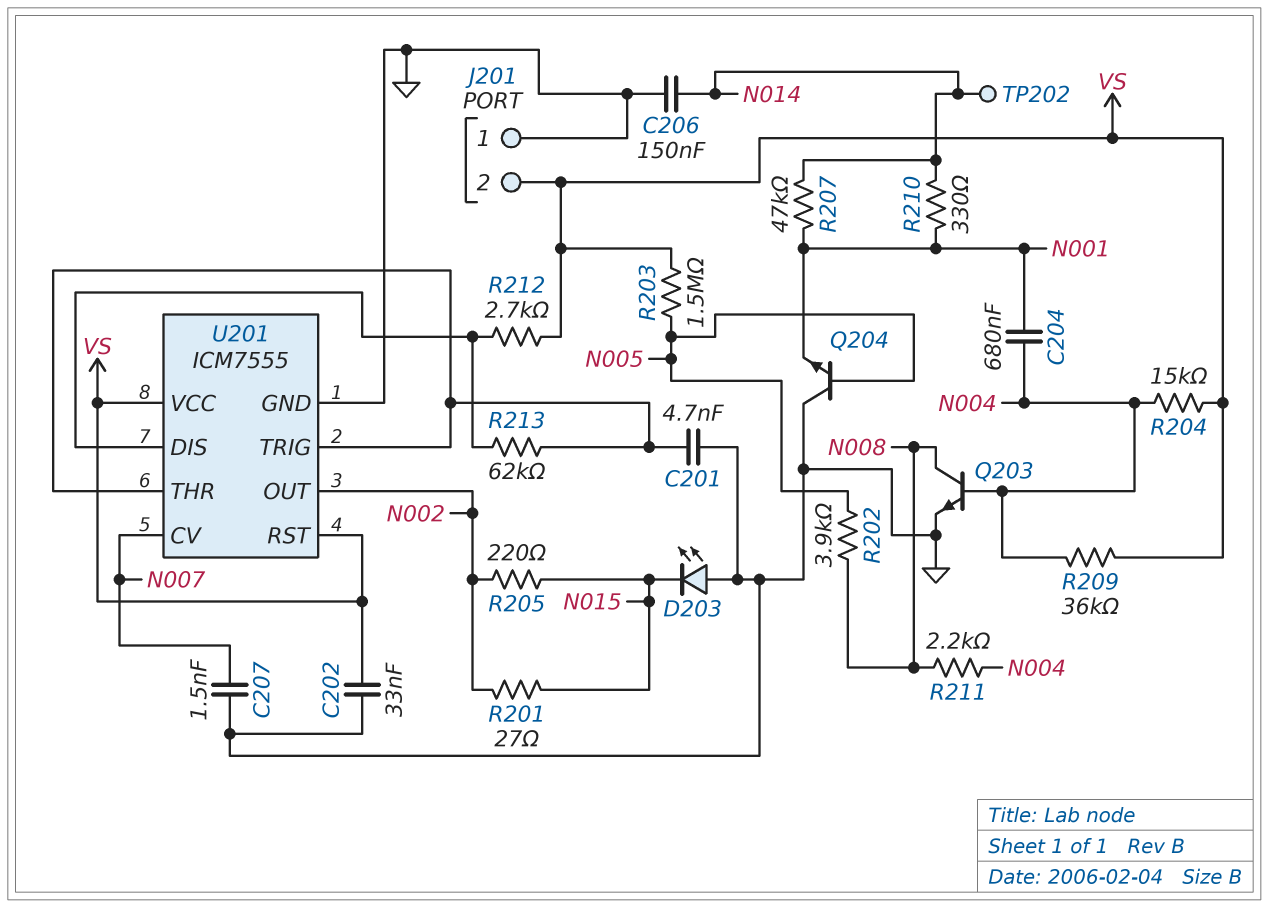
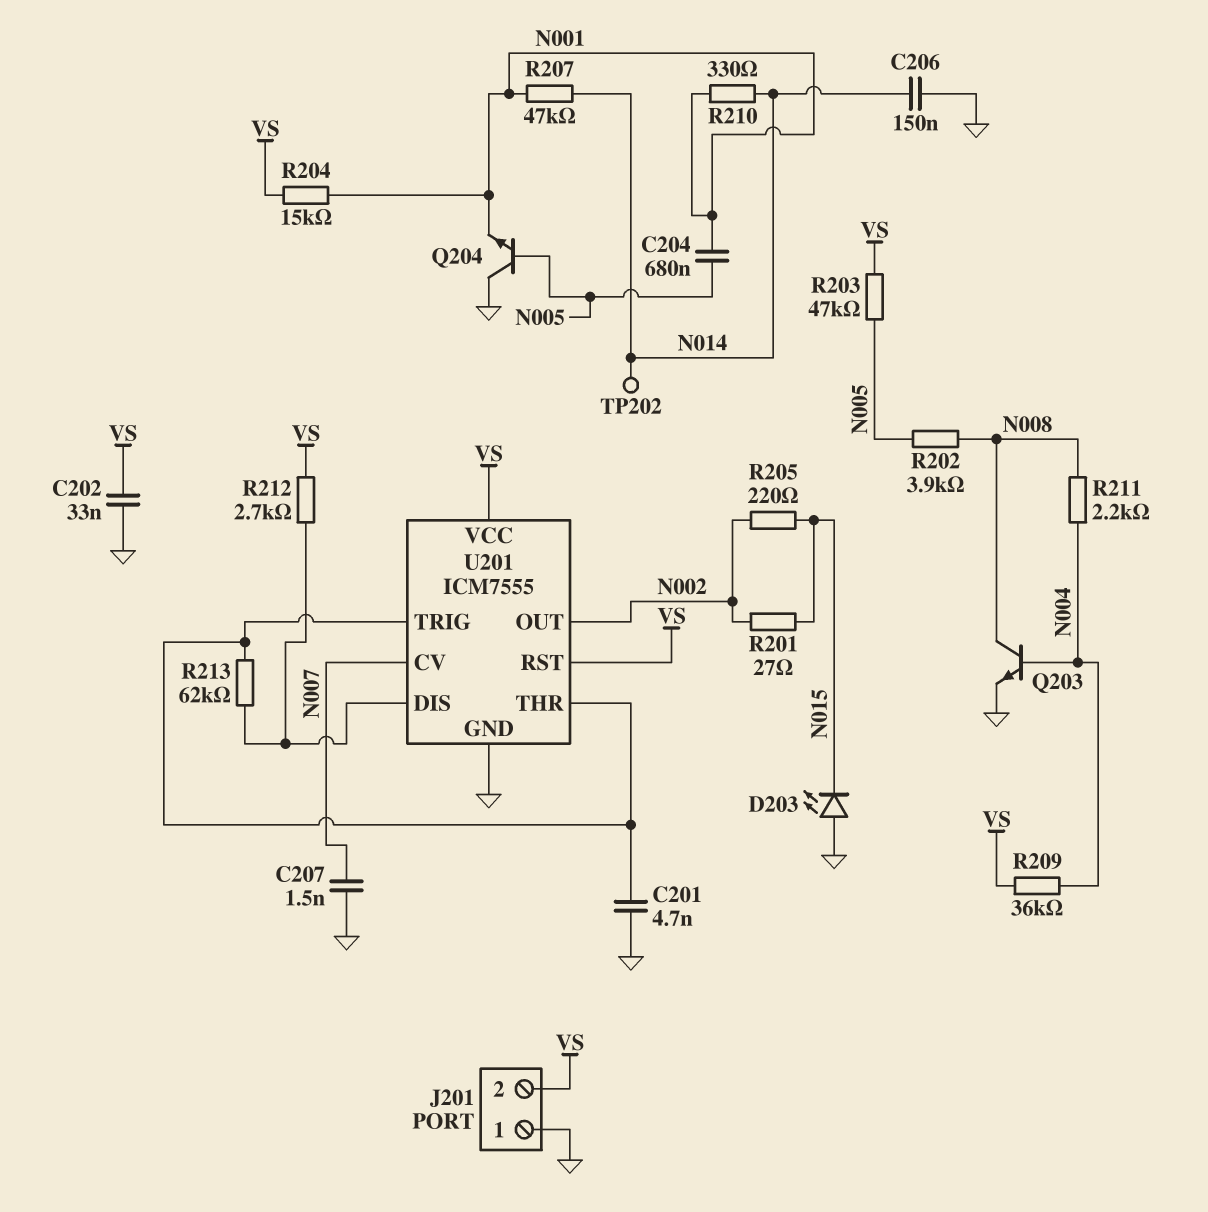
C204: 680nF (N001, N004) -> 680nF (N001, N005)
R203: 1.5M (N005, VS) -> 47k (N005, VS)
R204: 15k (N004, VS) -> 15k (N001, VS)

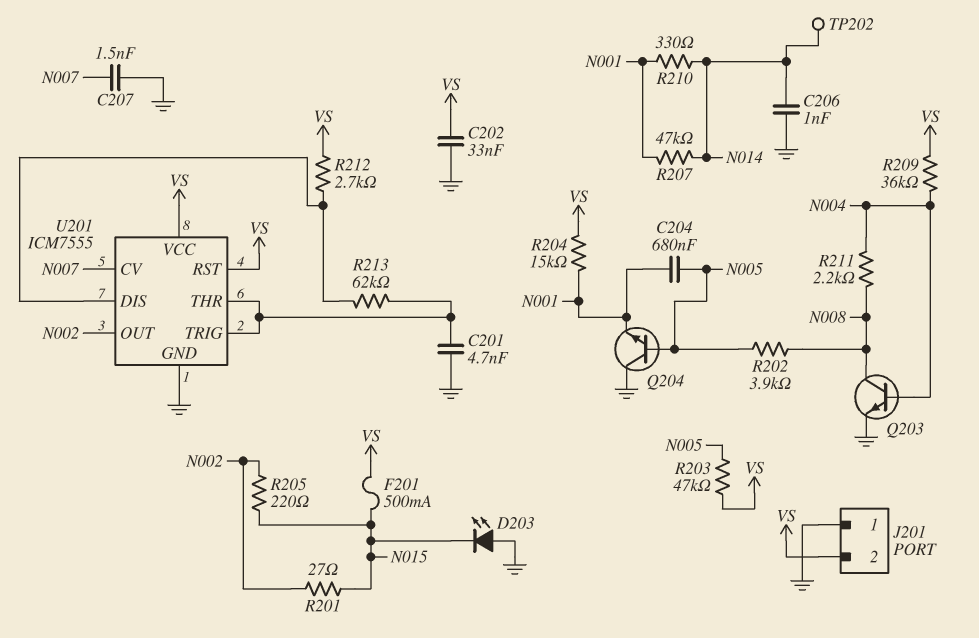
C206: 150nF (GND, N014) -> 1nF (GND, N014)
F201: none -> 500mA (N015, VS)

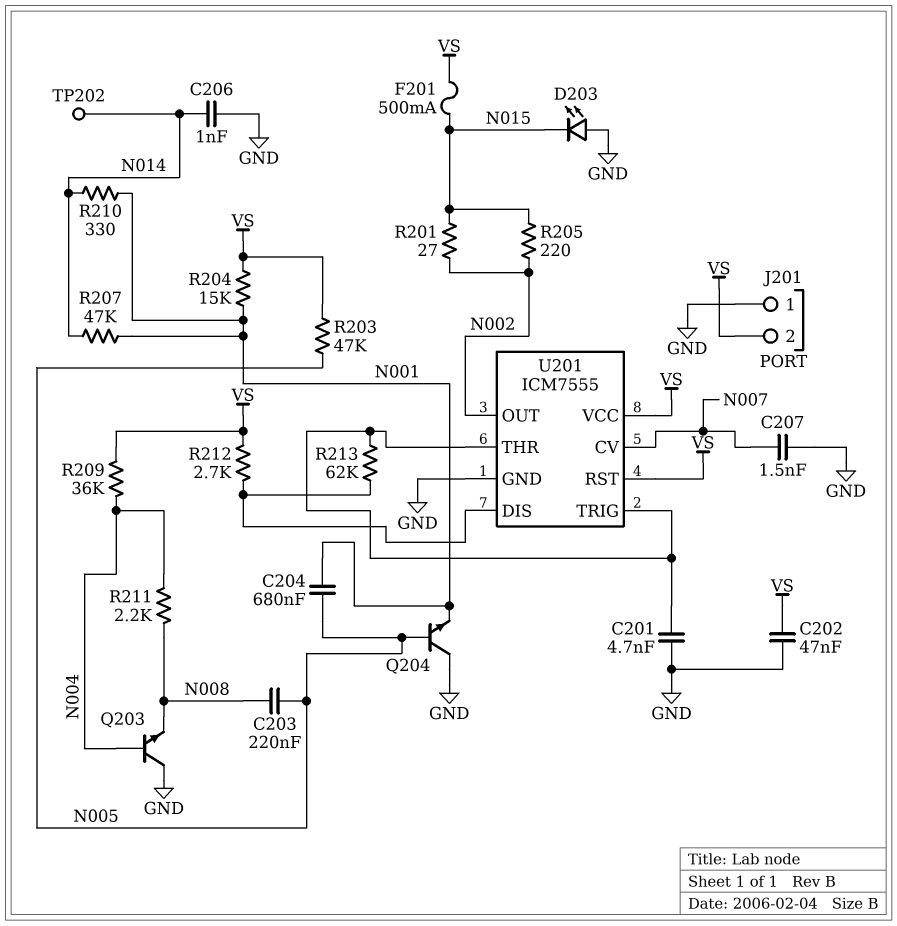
C202: 33nF (GND, VS) -> 47nF (GND, VS)
C203: none -> 220nF (N005, N008)
Q203: NPN (B N004, C N008, E GND) -> NPN (B N004, C GND, E N008)
R202: 3.9k (N005, N008) -> none

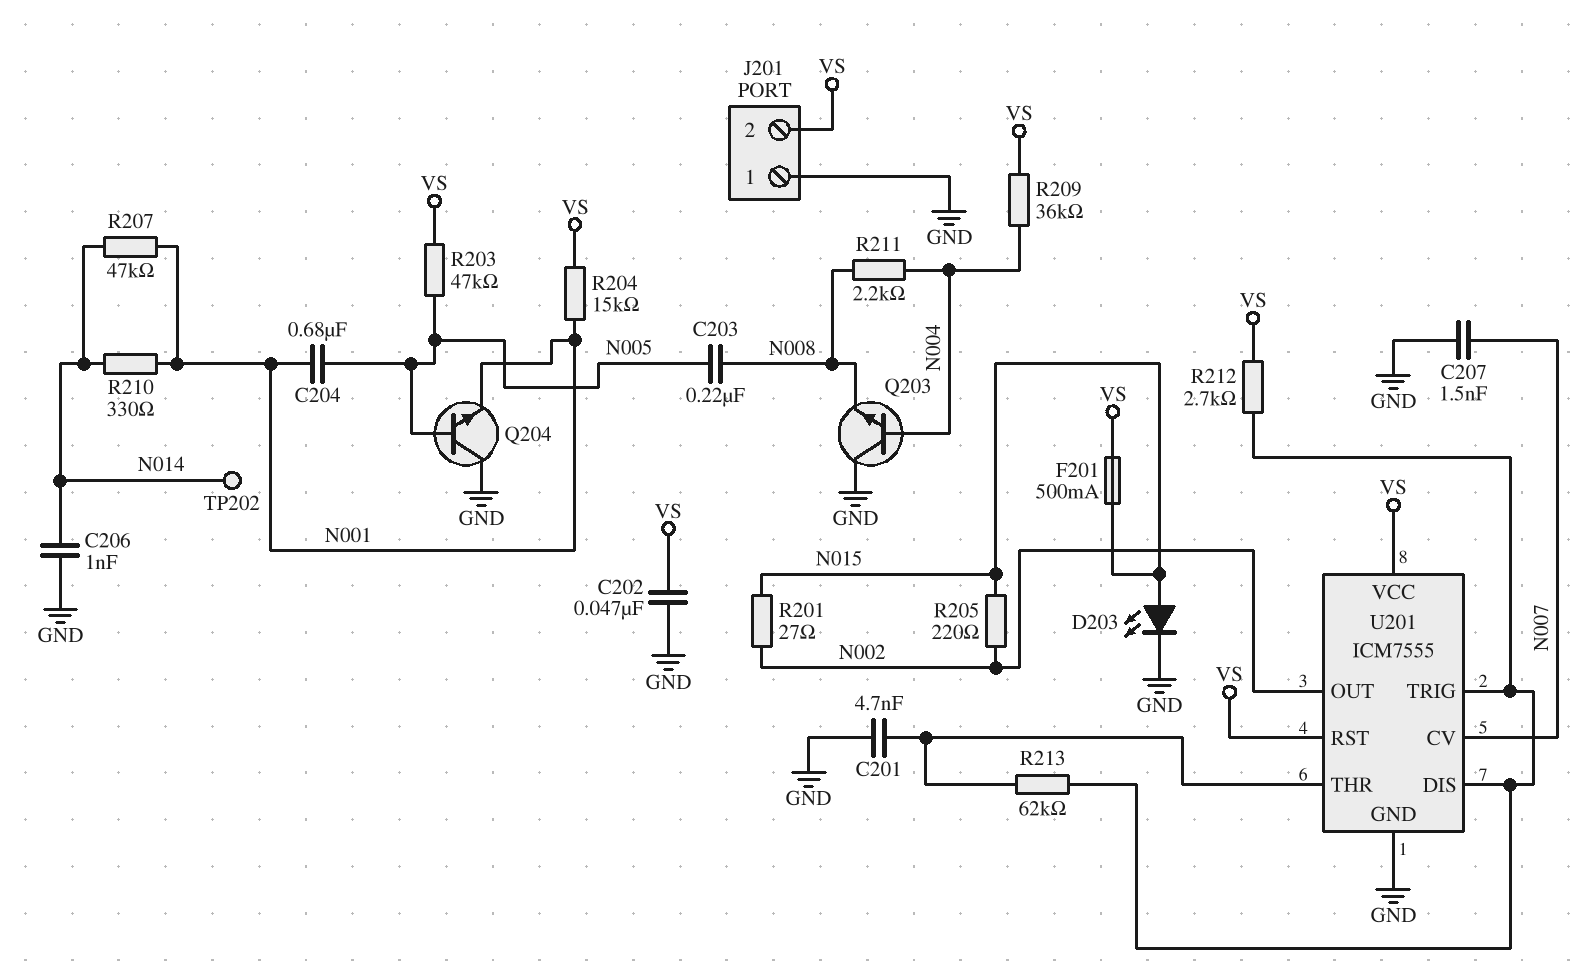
D203: LED (A GND, K N015) -> LED (A N015, K GND)
U201 pin TRIG: U201/THR -> U201/DIS

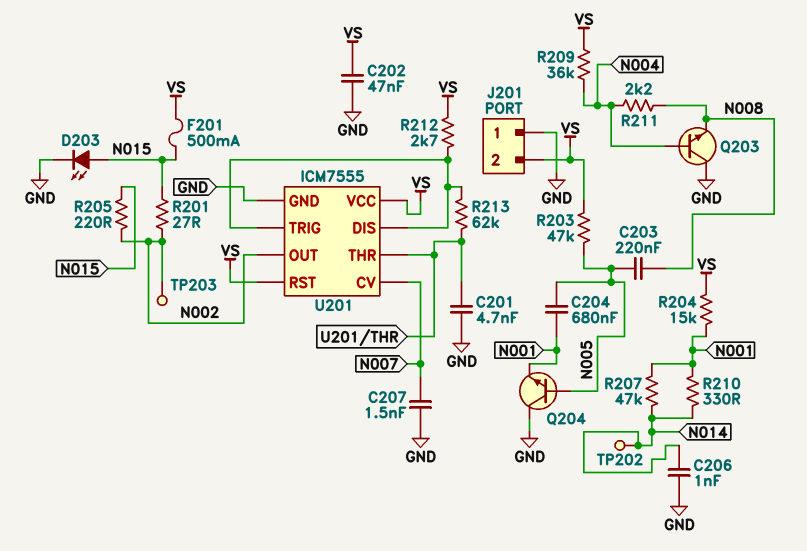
TP203: none -> test point (N002)

